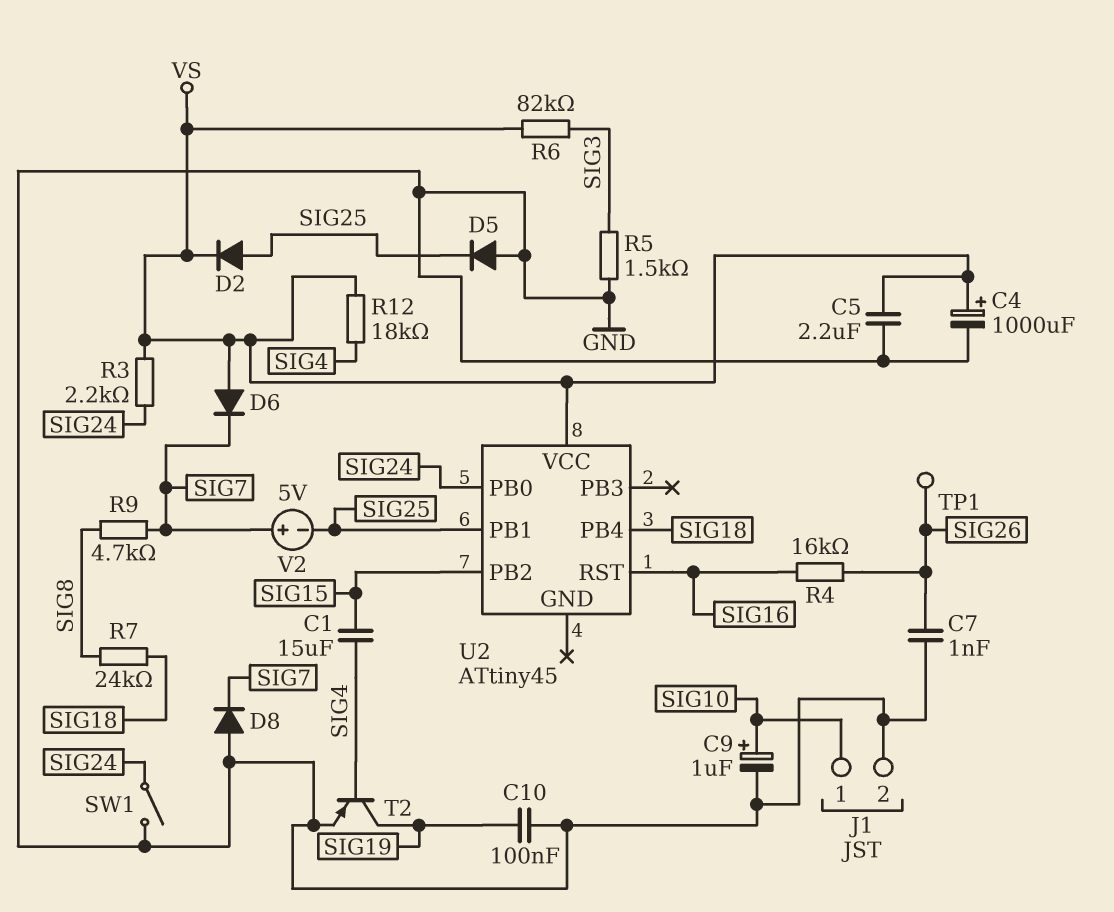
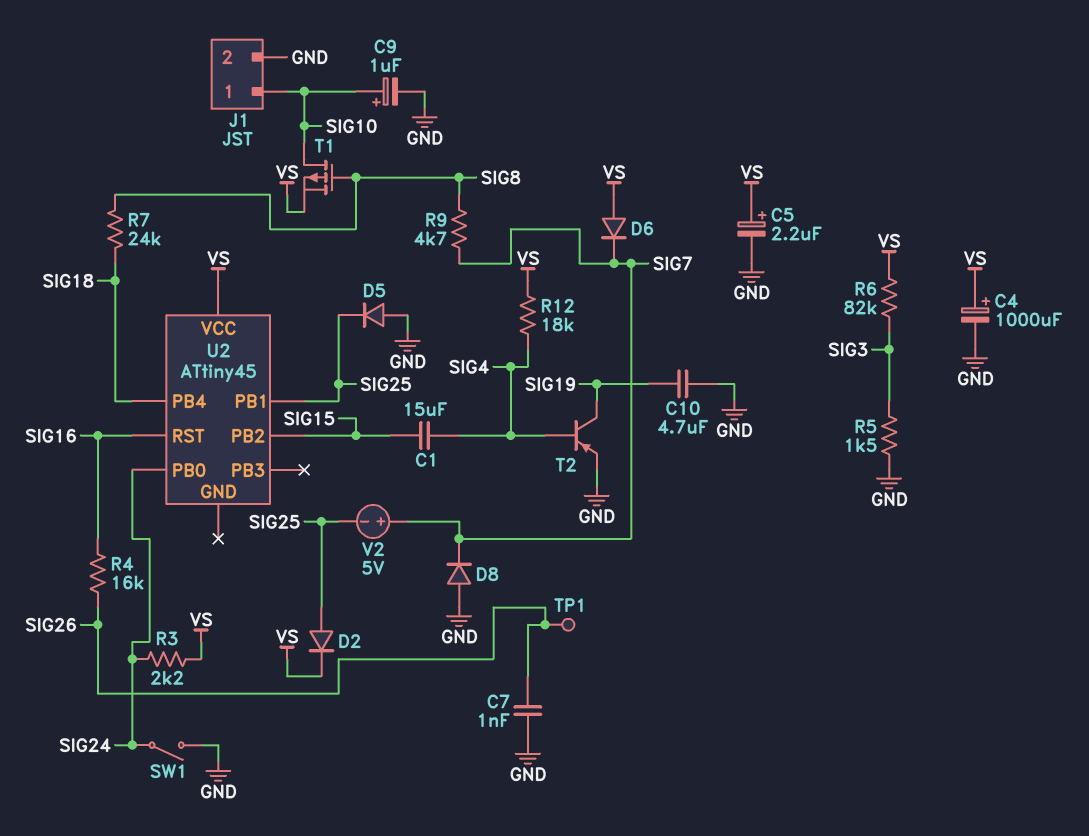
C5: 2.2uF (GND, VS) -> 2.2uF (plus VS, minus GND)
C10: 100nF (GND, SIG19) -> 4.7uF (GND, SIG19)
T1: none -> PMOS (G SIG8, D SIG10, S VS)

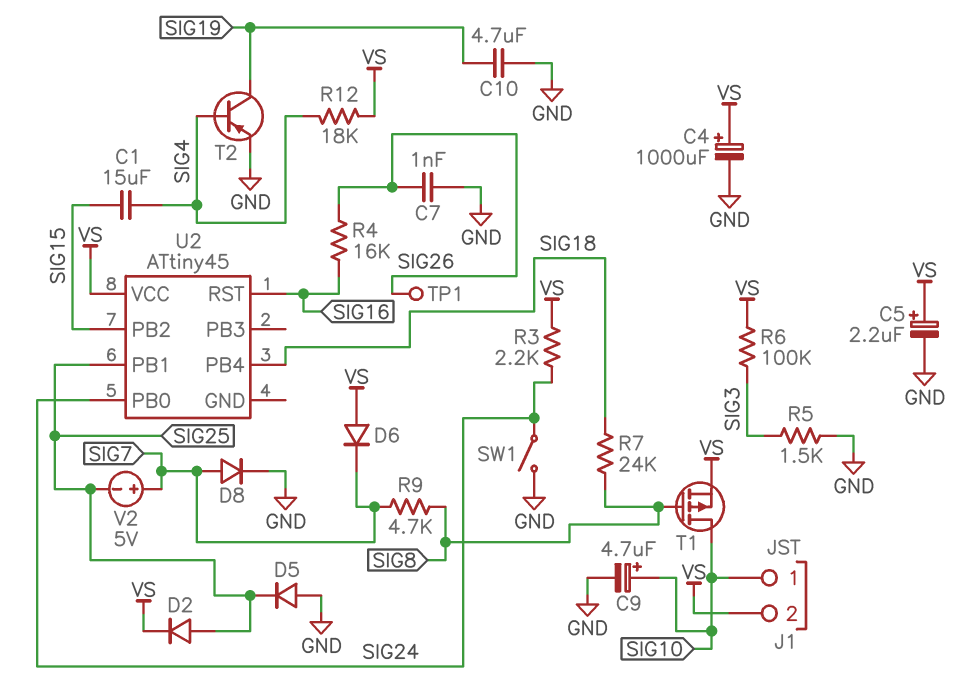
C9: 1uF (plus SIG10, minus GND) -> 4.7uF (plus SIG10, minus GND)
D8: diode (A GND, K SIG7) -> diode (A SIG7, K GND)
J1 pin 2: GND -> VS
R6: 82k (SIG3, VS) -> 100k (SIG3, VS)

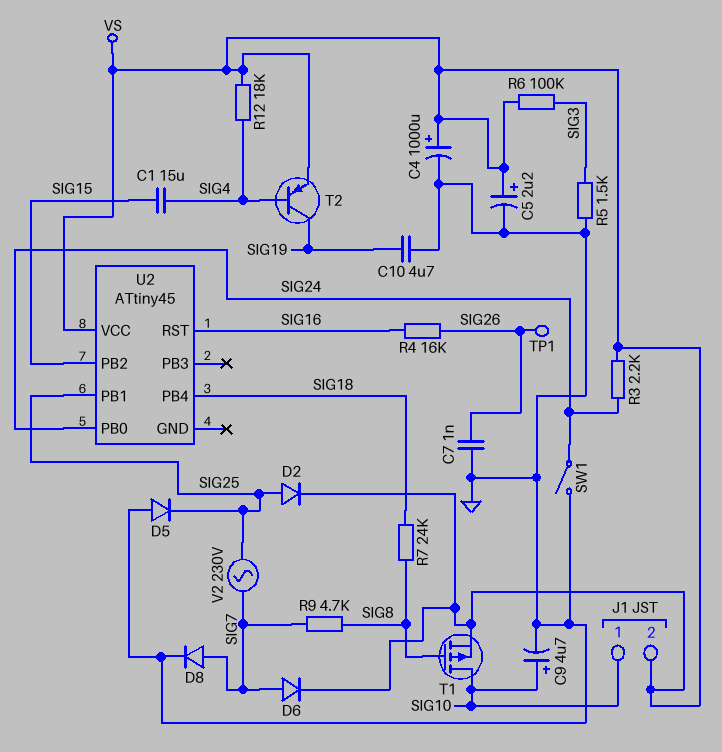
D6: diode (A VS, K SIG7) -> diode (A SIG7, K VS)
T2: PNP (B SIG4, C SIG19, E GND) -> PNP (B SIG4, C SIG19, E VS)
V2: 5V (plus SIG7, minus SIG25) -> AC 230V (SIG7, SIG25)

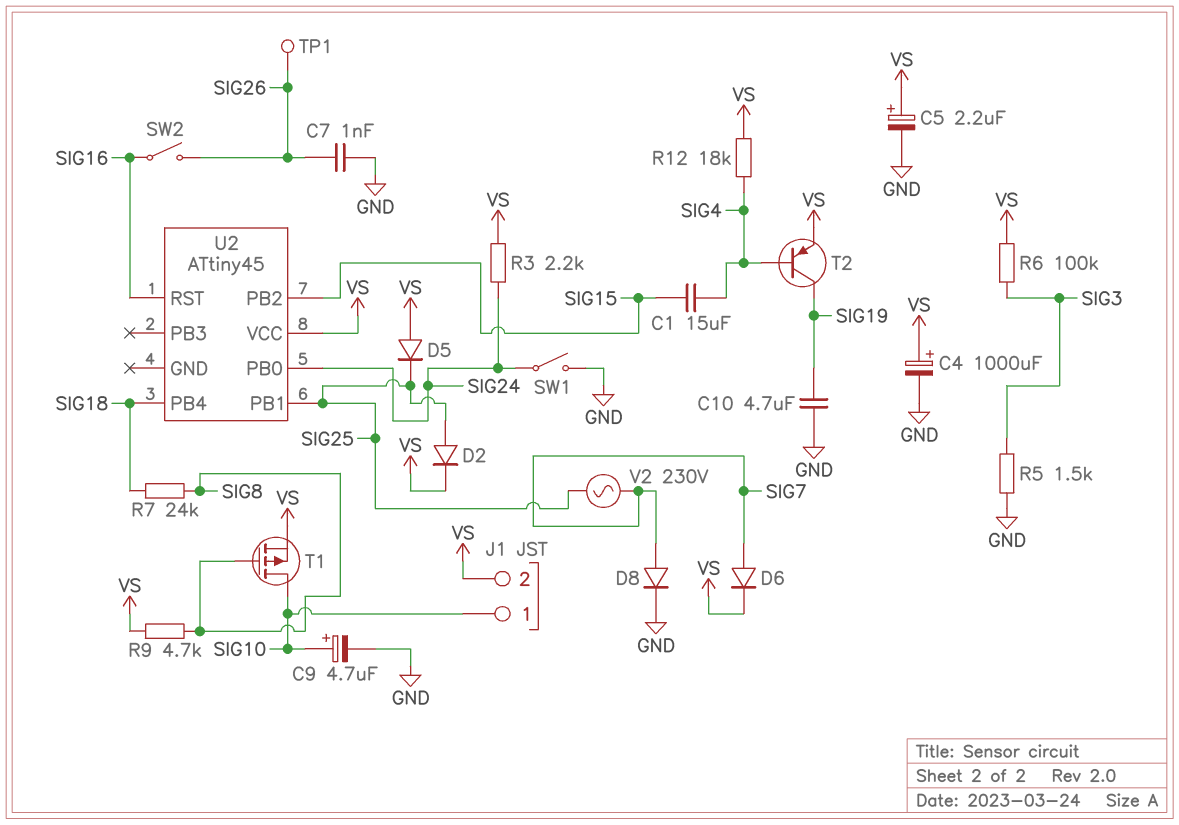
D5: diode (A GND, K SIG25) -> diode (A VS, K SIG25)
R4: 16k (SIG16, SIG26) -> none
R9: 4.7k (SIG7, SIG8) -> 4.7k (SIG8, VS)
SW2: none -> switch (SIG16, SIG26)

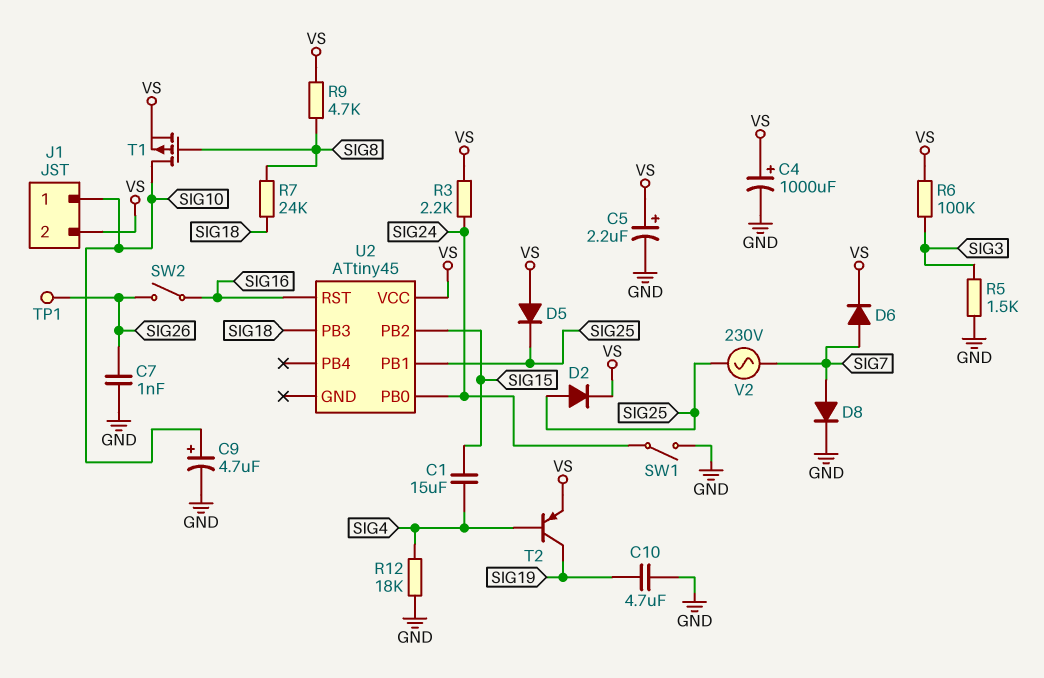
R12: 18k (SIG4, VS) -> 18k (GND, SIG4)
U2 pin PB3: none -> SIG18
U2 pin PB4: SIG18 -> none

